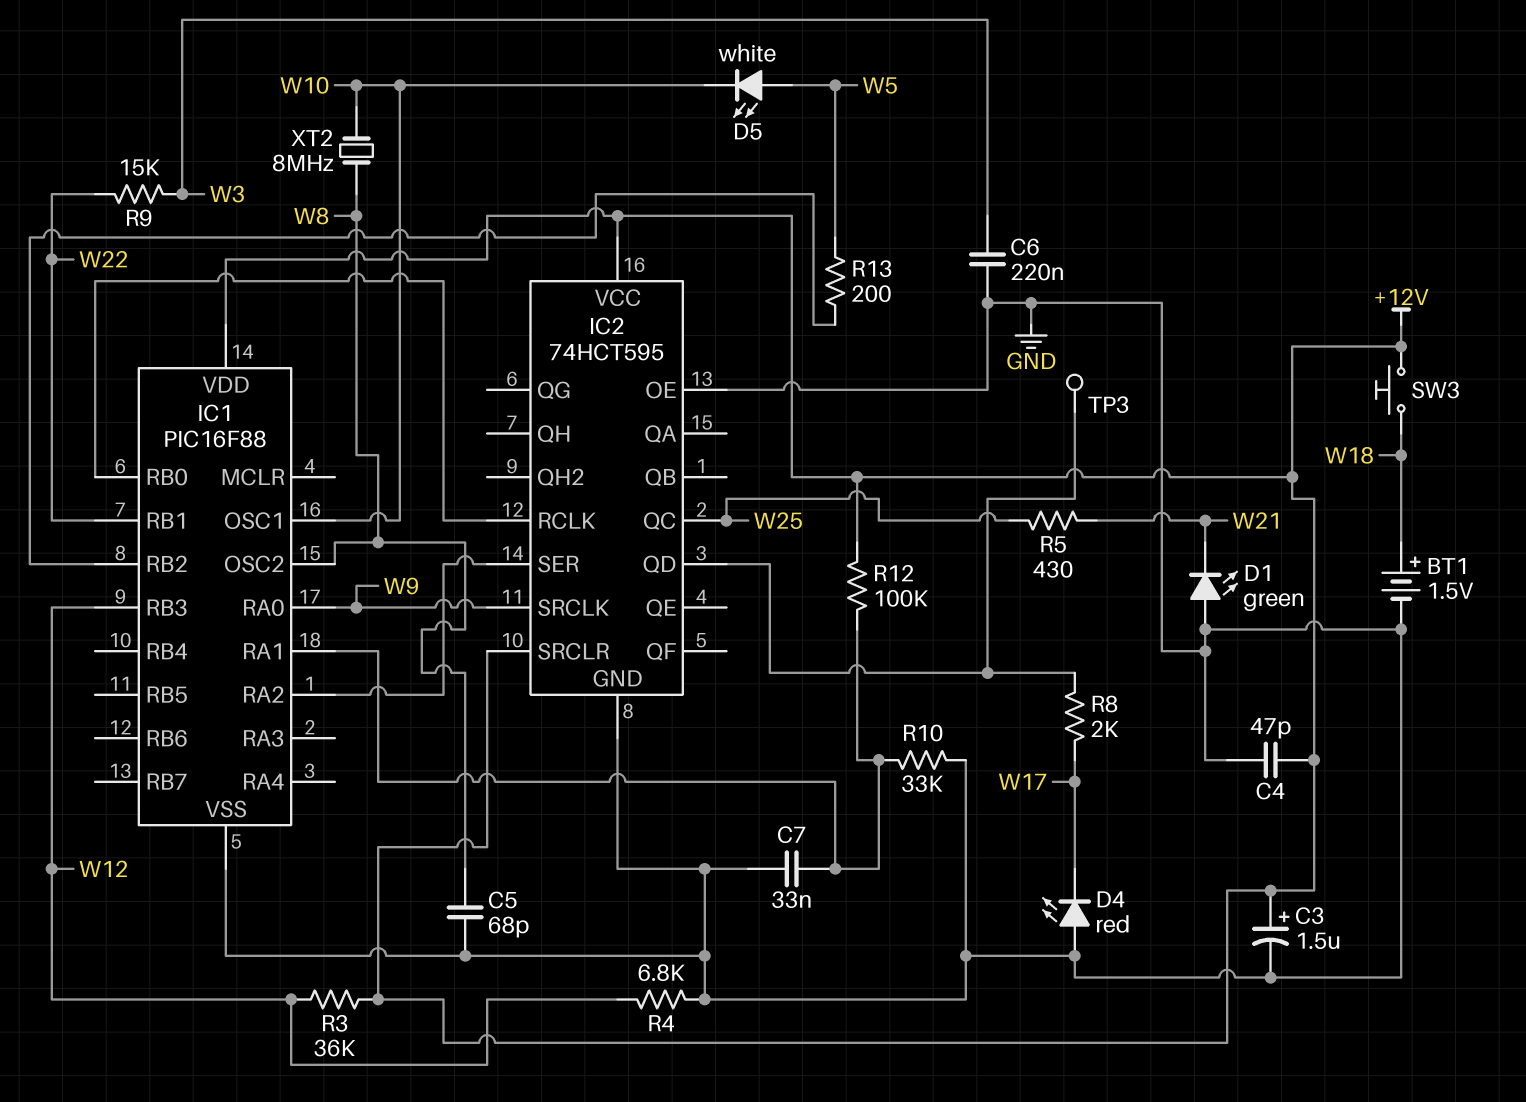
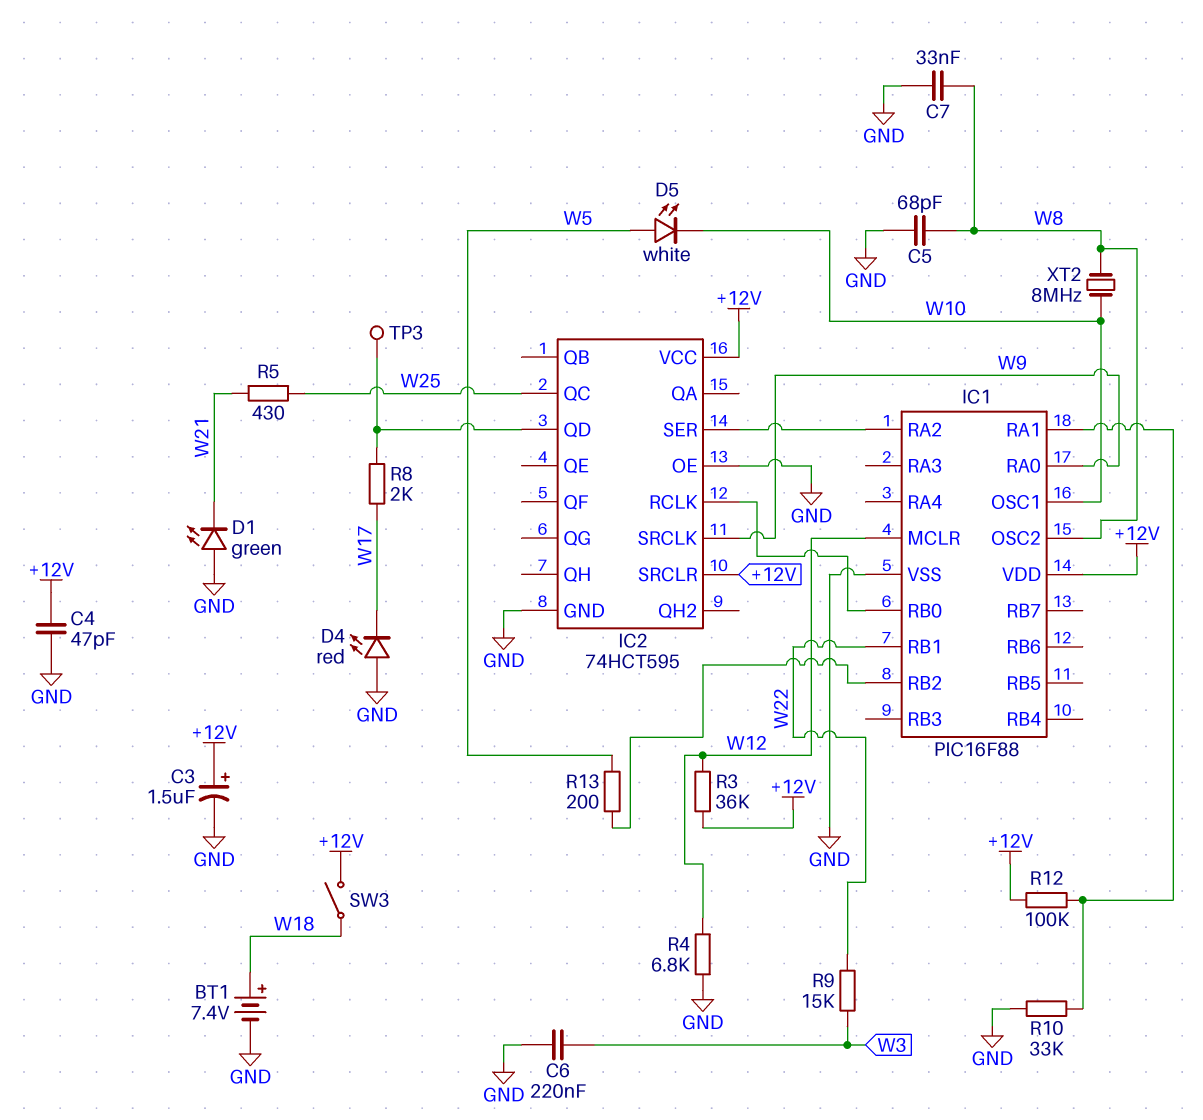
BT1: 1.5V (plus W18, minus GND) -> 7.4V (plus W18, minus GND)
C7: 33nF (GND, IC1/RA1) -> 33nF (GND, W8)
IC1 pin MCLR: none -> W12
IC1 pin RB3: W12 -> none
SW3: button (+12V, W18) -> switch (+12V, W18)

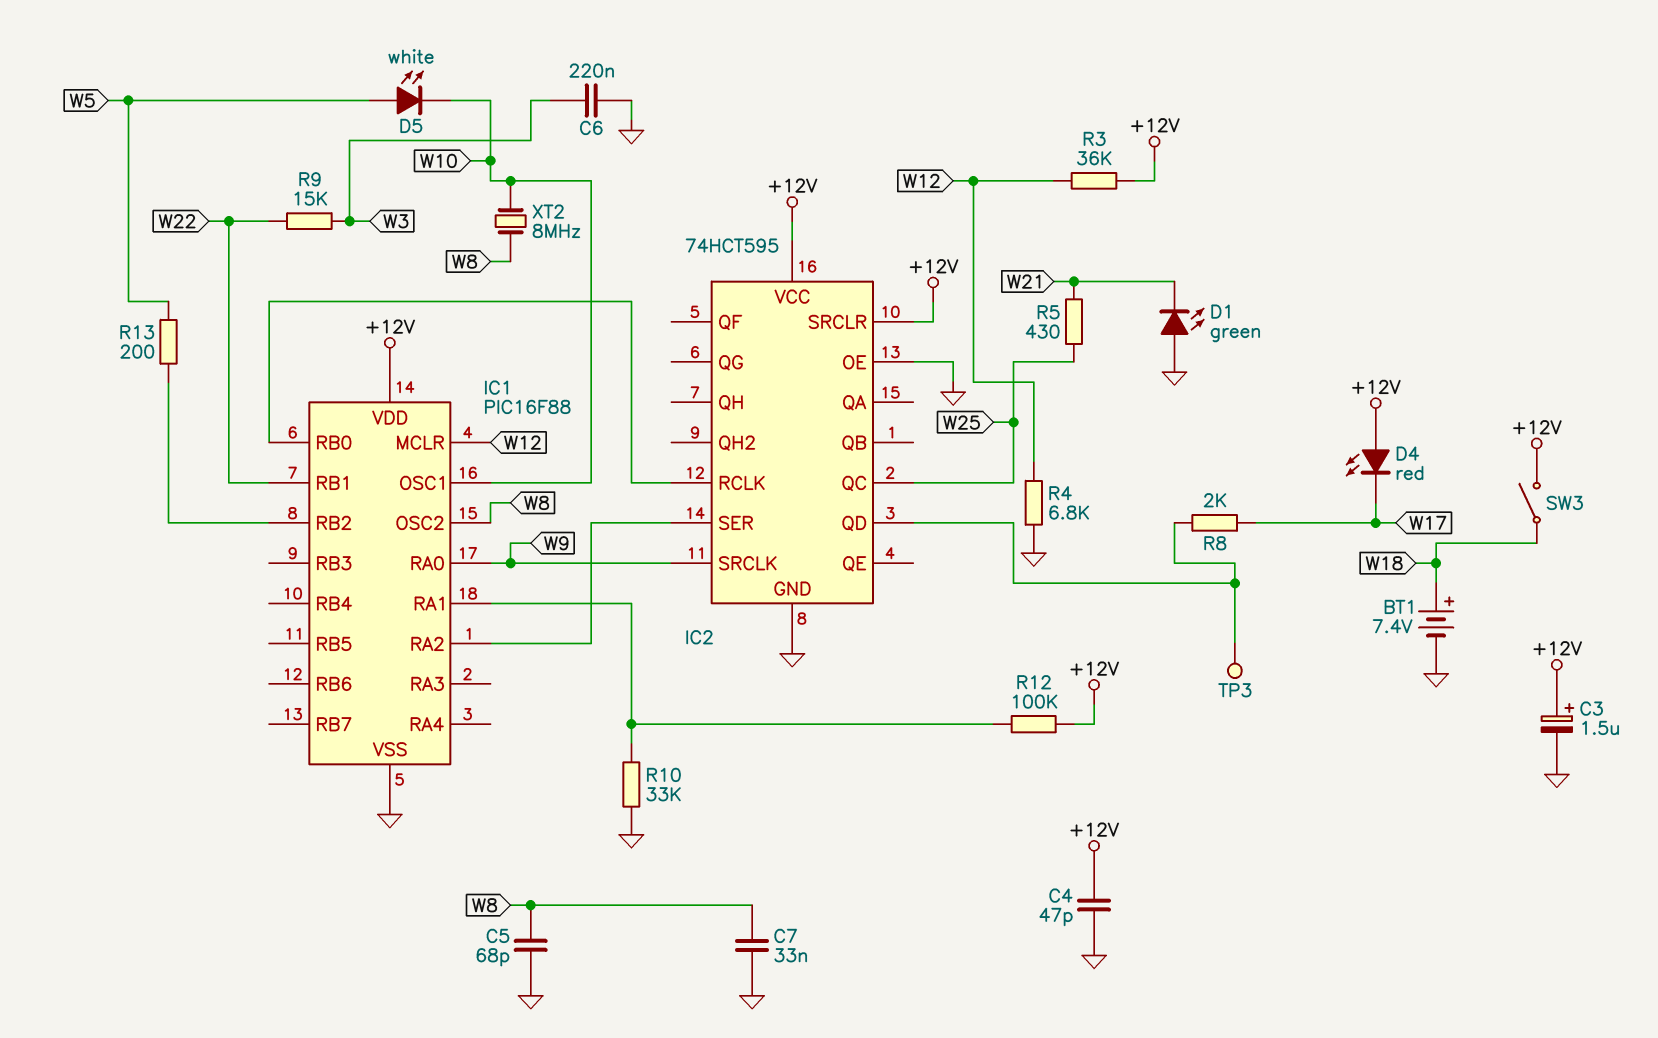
D4: LED red (A GND, K W17) -> LED red (A +12V, K W17)

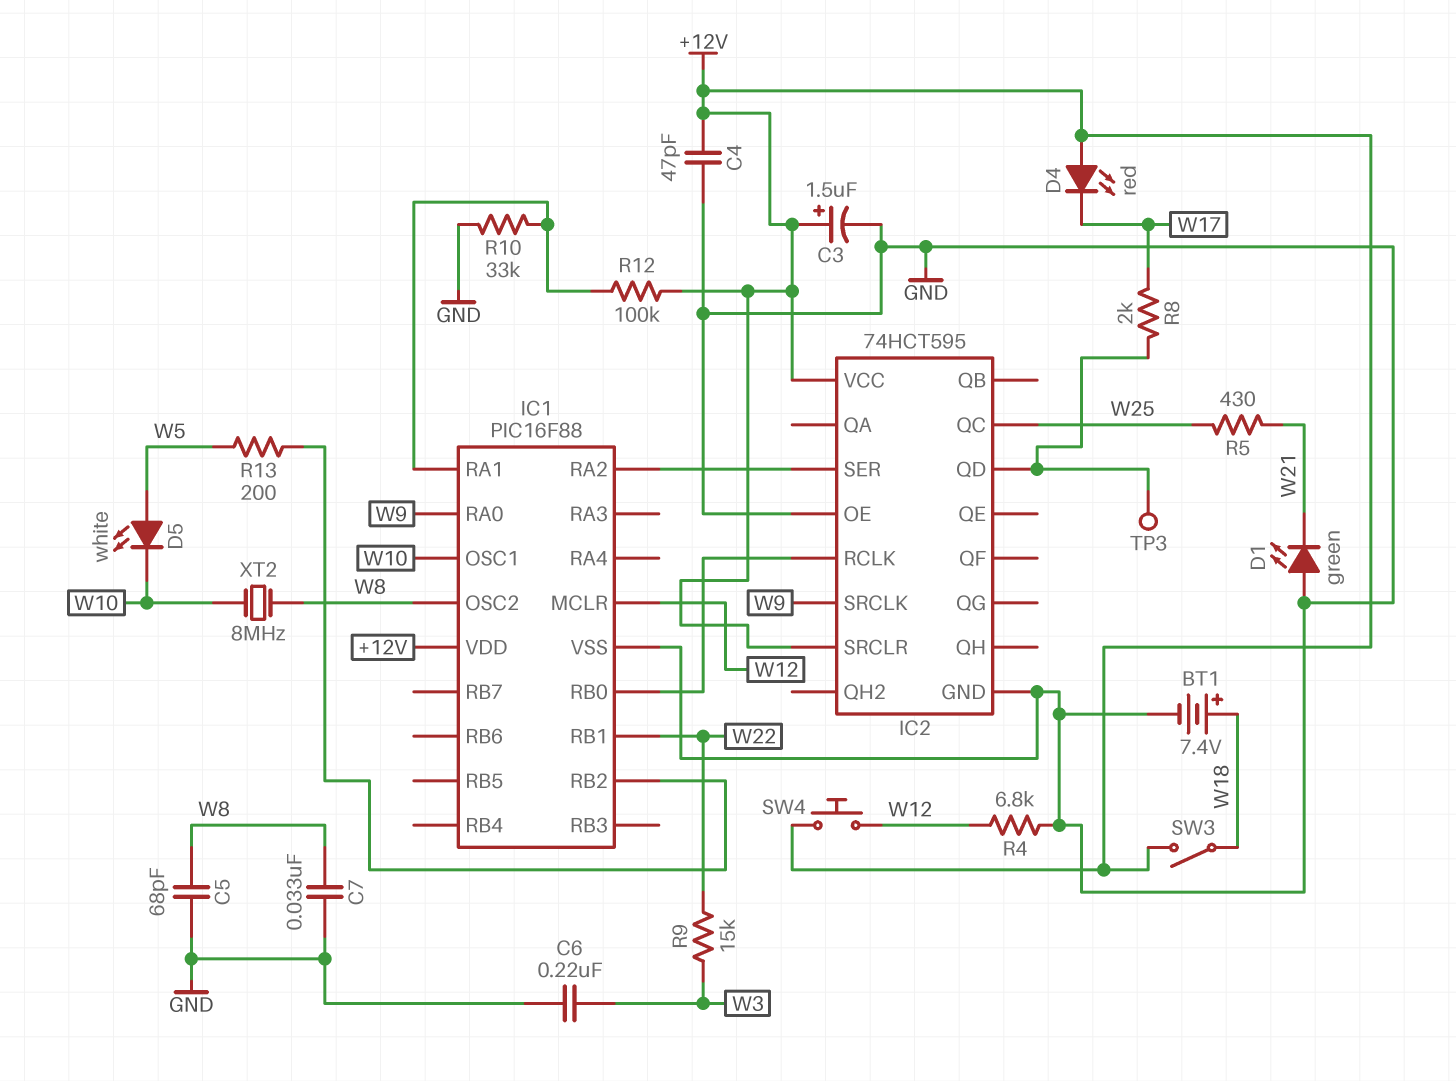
R3: 36k (+12V, W12) -> none
SW4: none -> button (+12V, W12)

